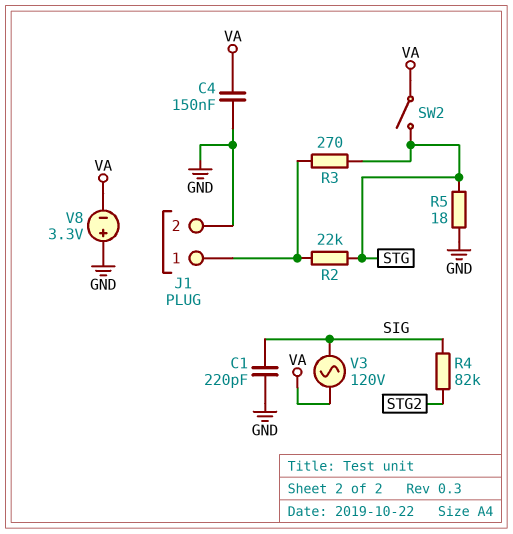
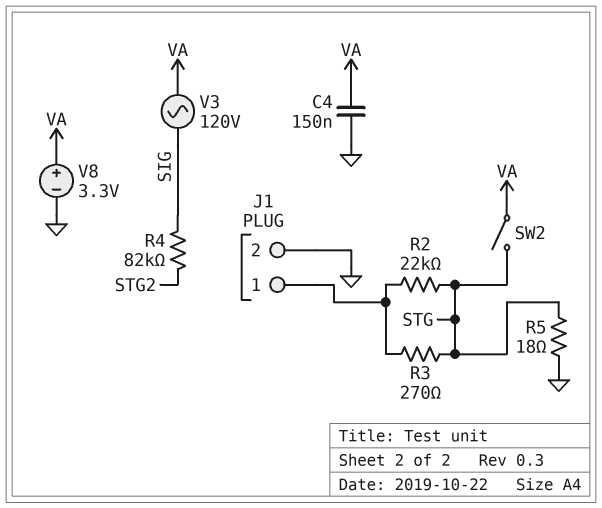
C1: 220pF (GND, SIG) -> none
V8: 3.3V (plus GND, minus VA) -> 3.3V (plus VA, minus GND)

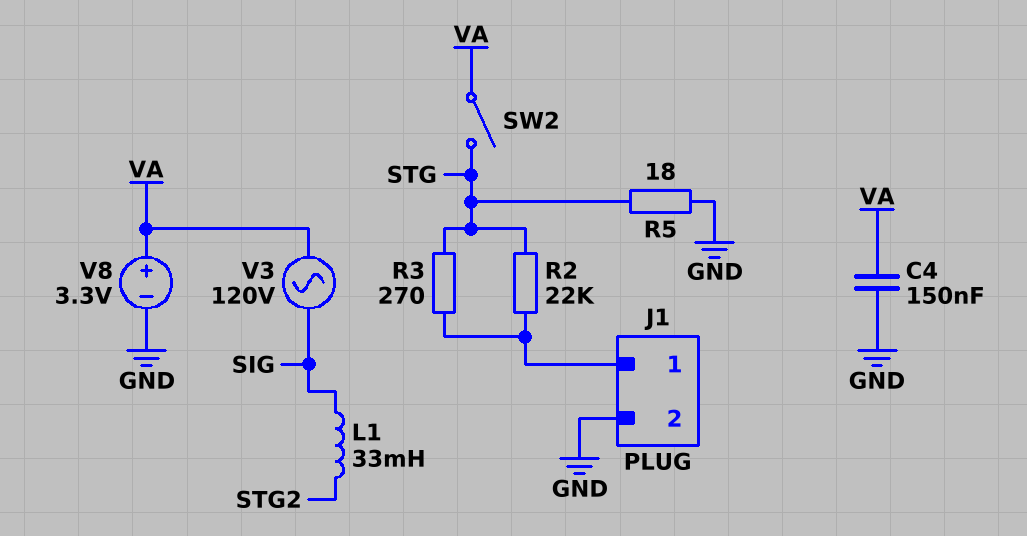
L1: none -> 33mH (SIG, STG2)
R4: 82k (SIG, STG2) -> none

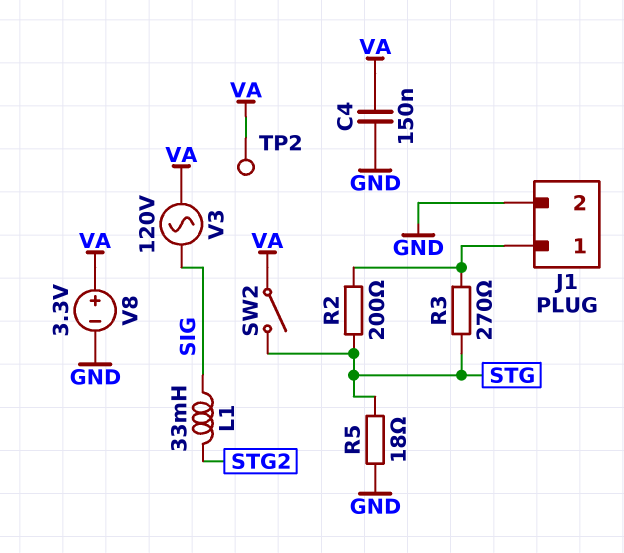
R2: 22k (J1/1, STG) -> 200 (J1/1, STG)
TP2: none -> test point (VA)

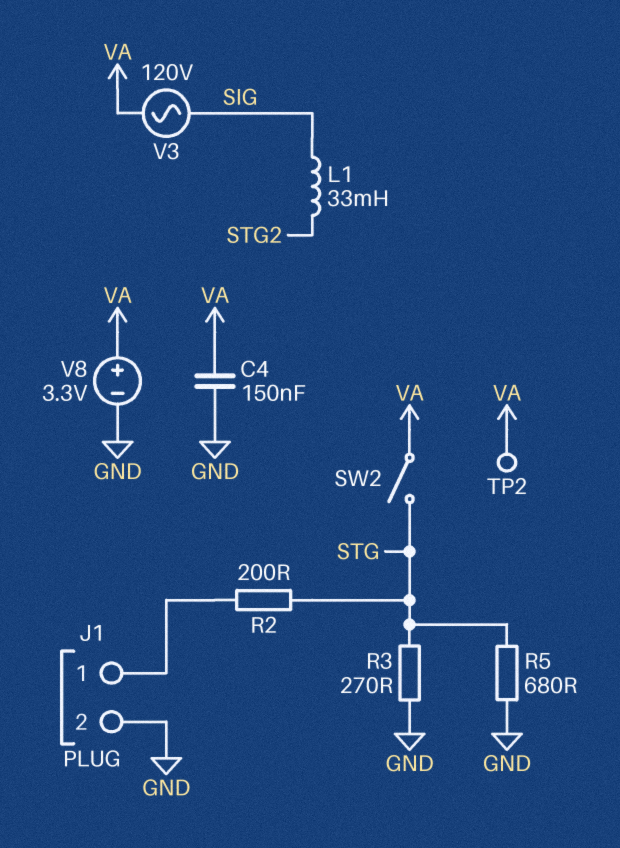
R3: 270 (J1/1, STG) -> 270 (GND, STG)
R5: 18 (GND, STG) -> 680 (GND, STG)

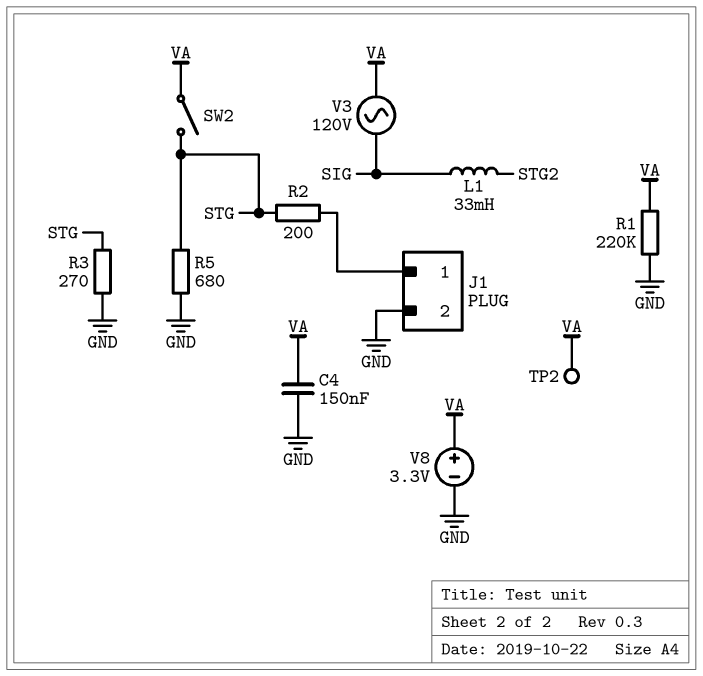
R1: none -> 220k (GND, VA)

